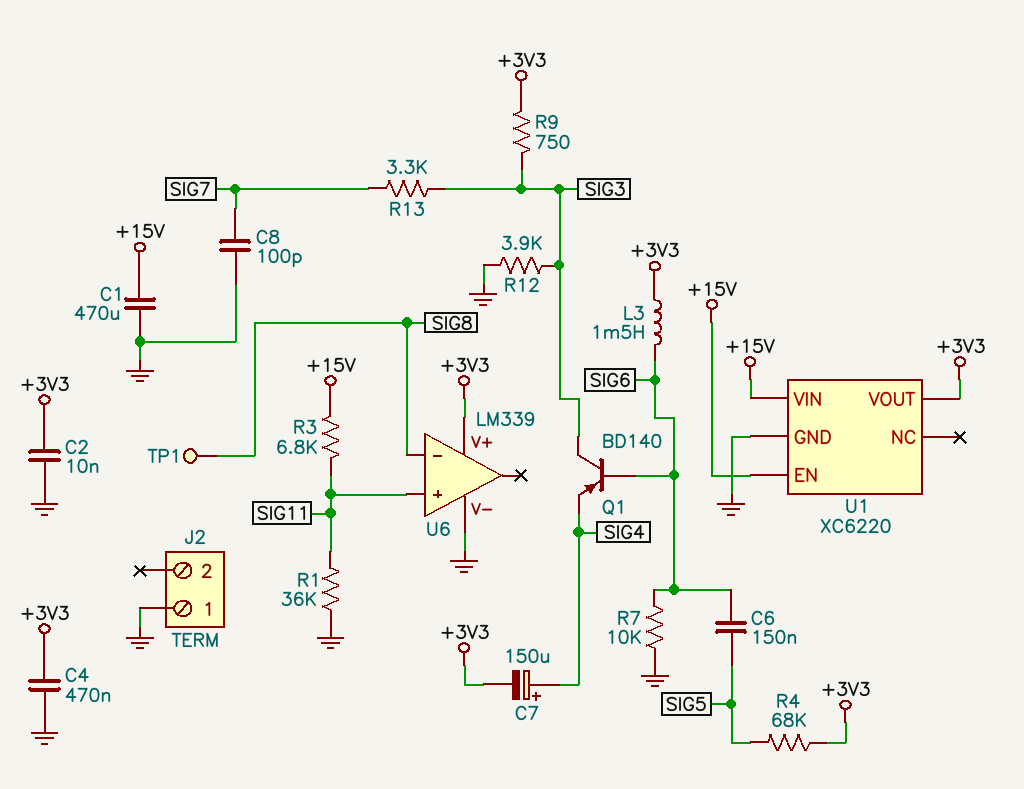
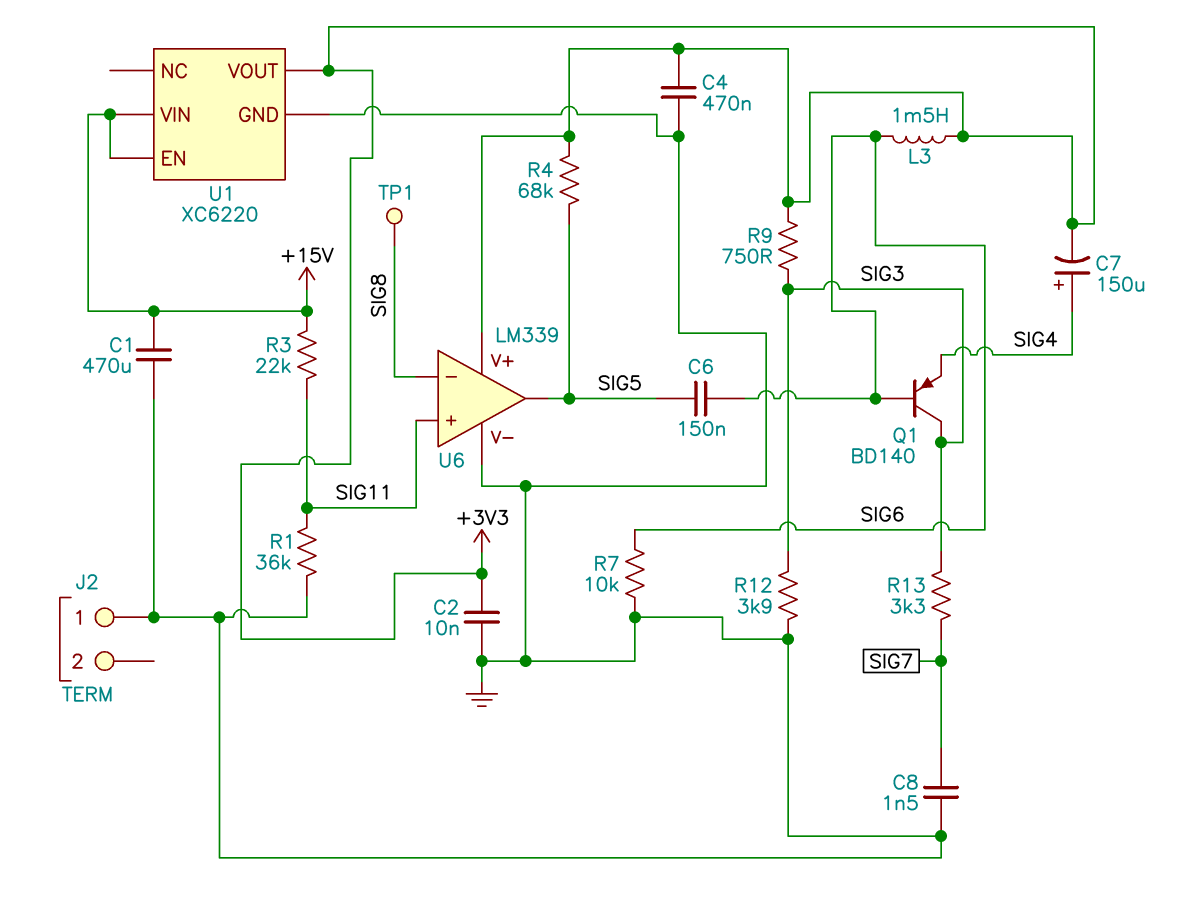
C8: 100pF (GND, SIG7) -> 1.5nF (GND, SIG7)
R3: 6.8k (+15V, SIG11) -> 22k (+15V, SIG11)
U6 pin out: none -> SIG5

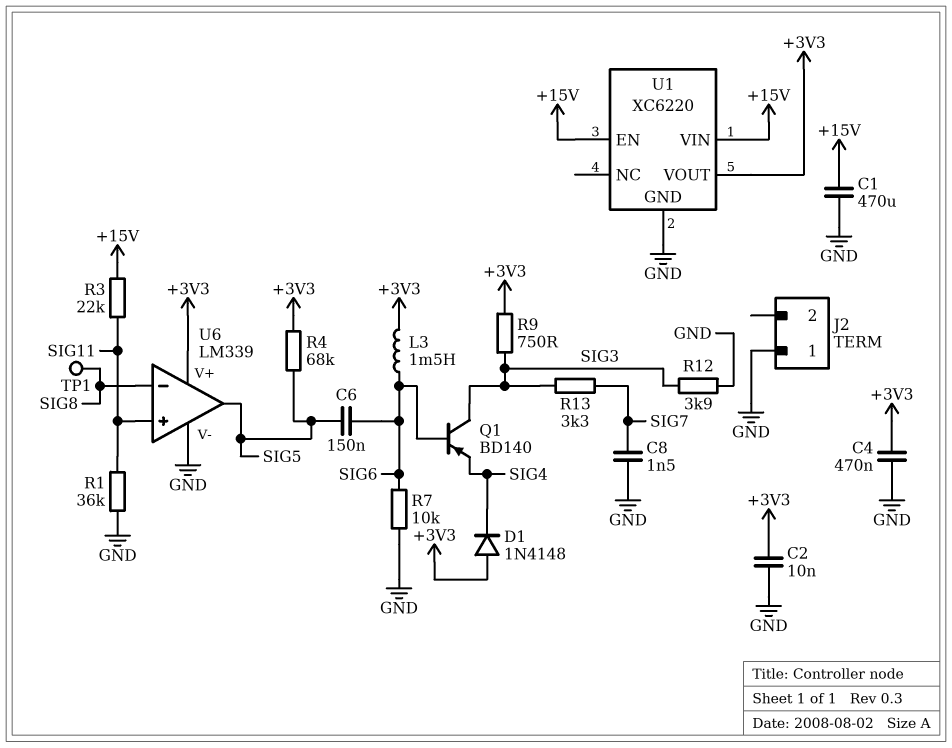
C7: 150uF (plus SIG4, minus +3V3) -> none
D1: none -> diode 1N4148 (A +3V3, K SIG4)

